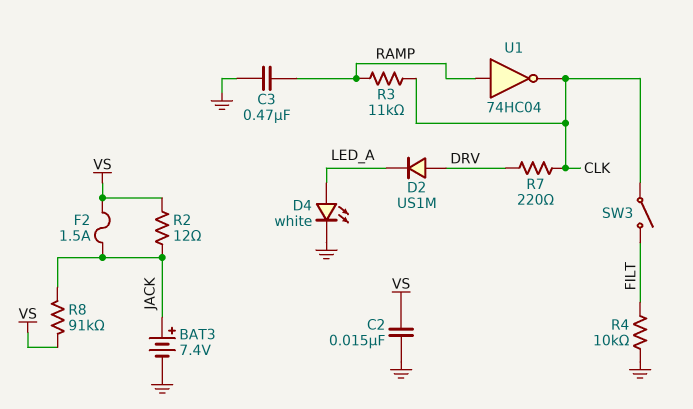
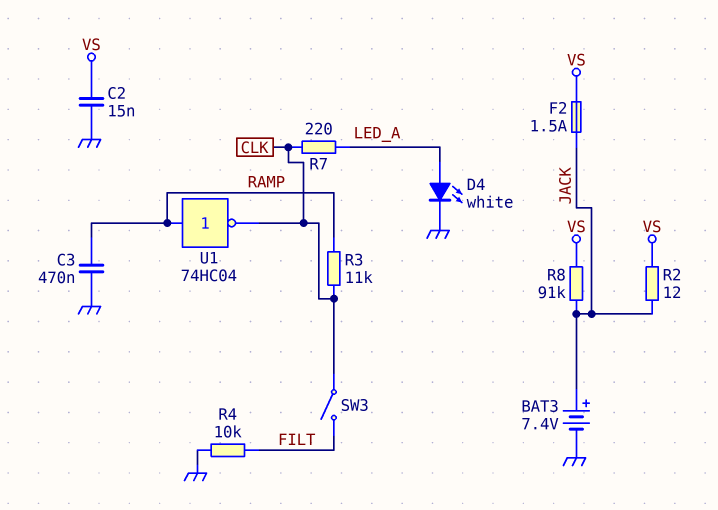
D2: diode US1M (A DRV, K LED_A) -> none
R7: 220 (CLK, DRV) -> 220 (CLK, LED_A)

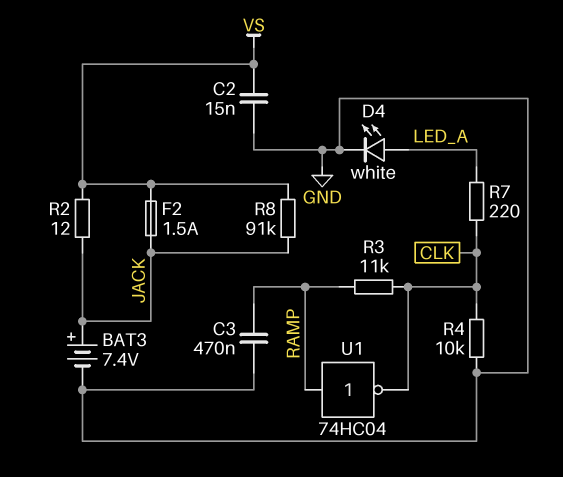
R4: 10k (FILT, GND) -> 10k (CLK, GND)
SW3: switch (CLK, FILT) -> none

